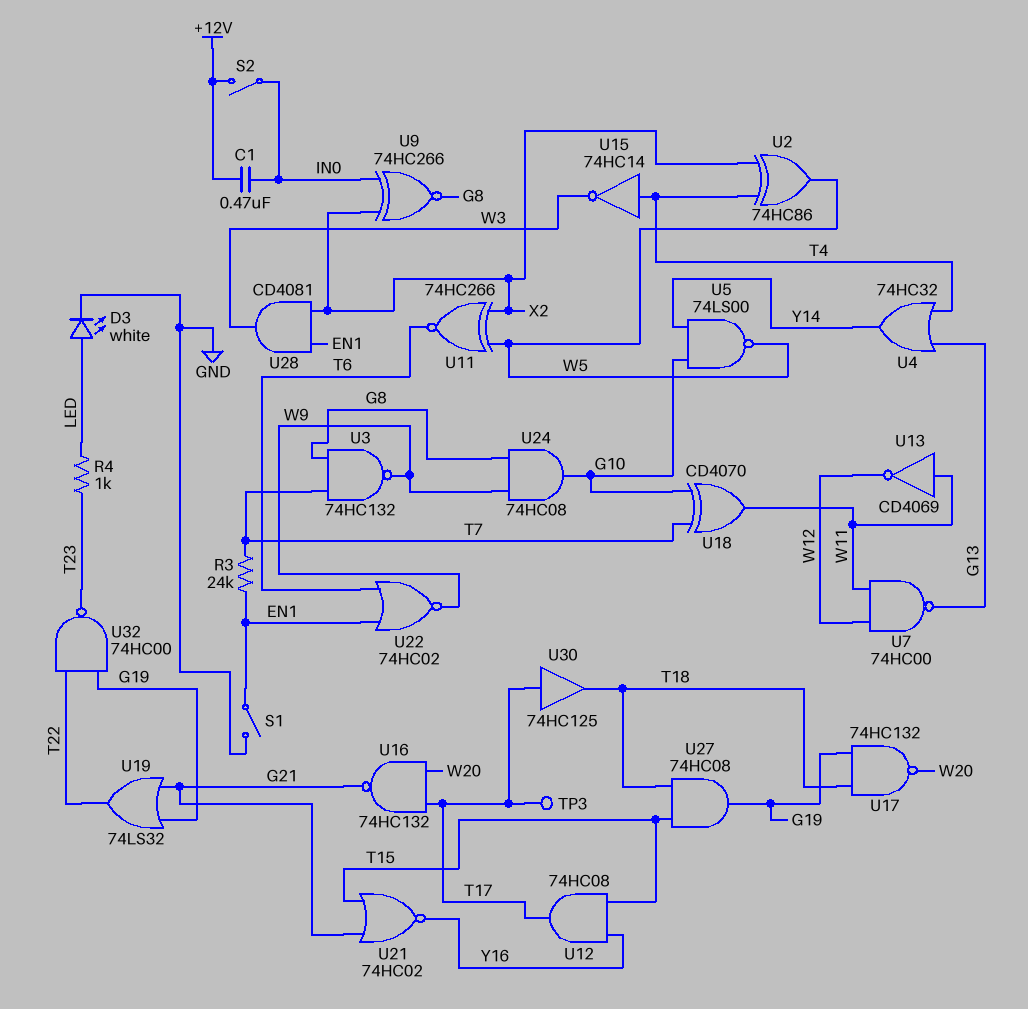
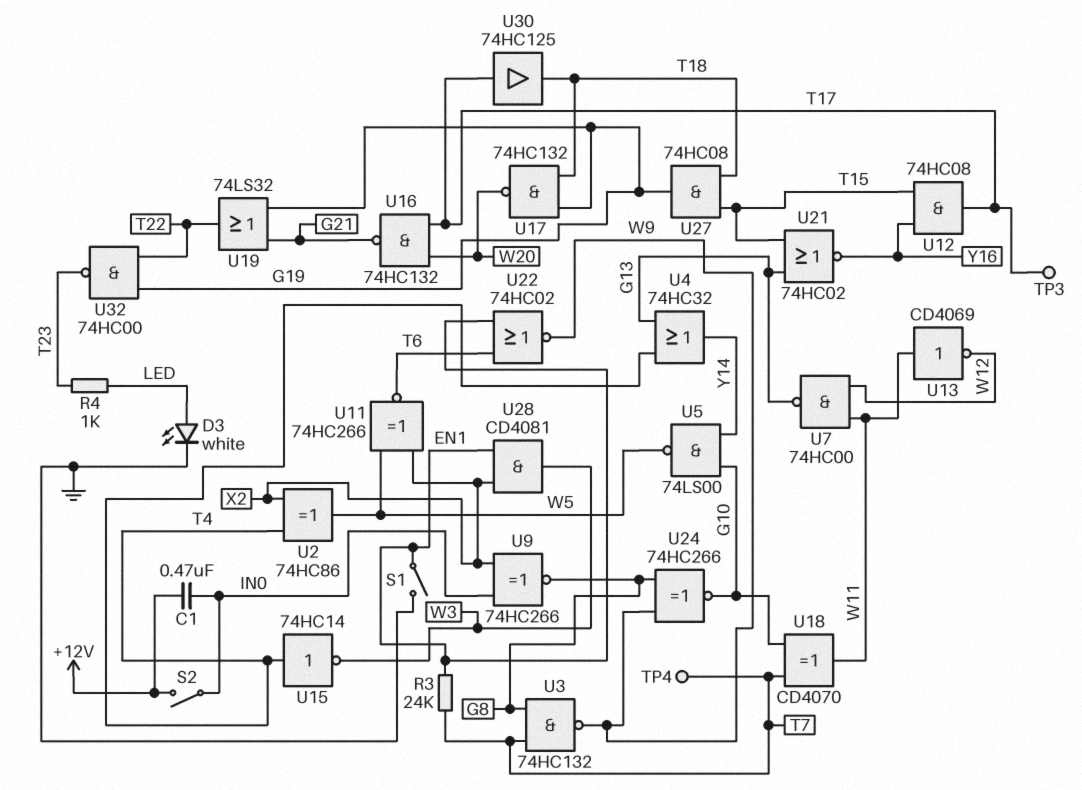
TP4: none -> test point (T7)
U21: NOR 74HC02 (in G21, in T15, out Y16) -> NOR 74HC02 (in G13, in T15, out Y16)
U24: AND 74HC08 (in G8, in W9, out G10) -> XNOR 74HC266 (in G8, in W9, out G10)

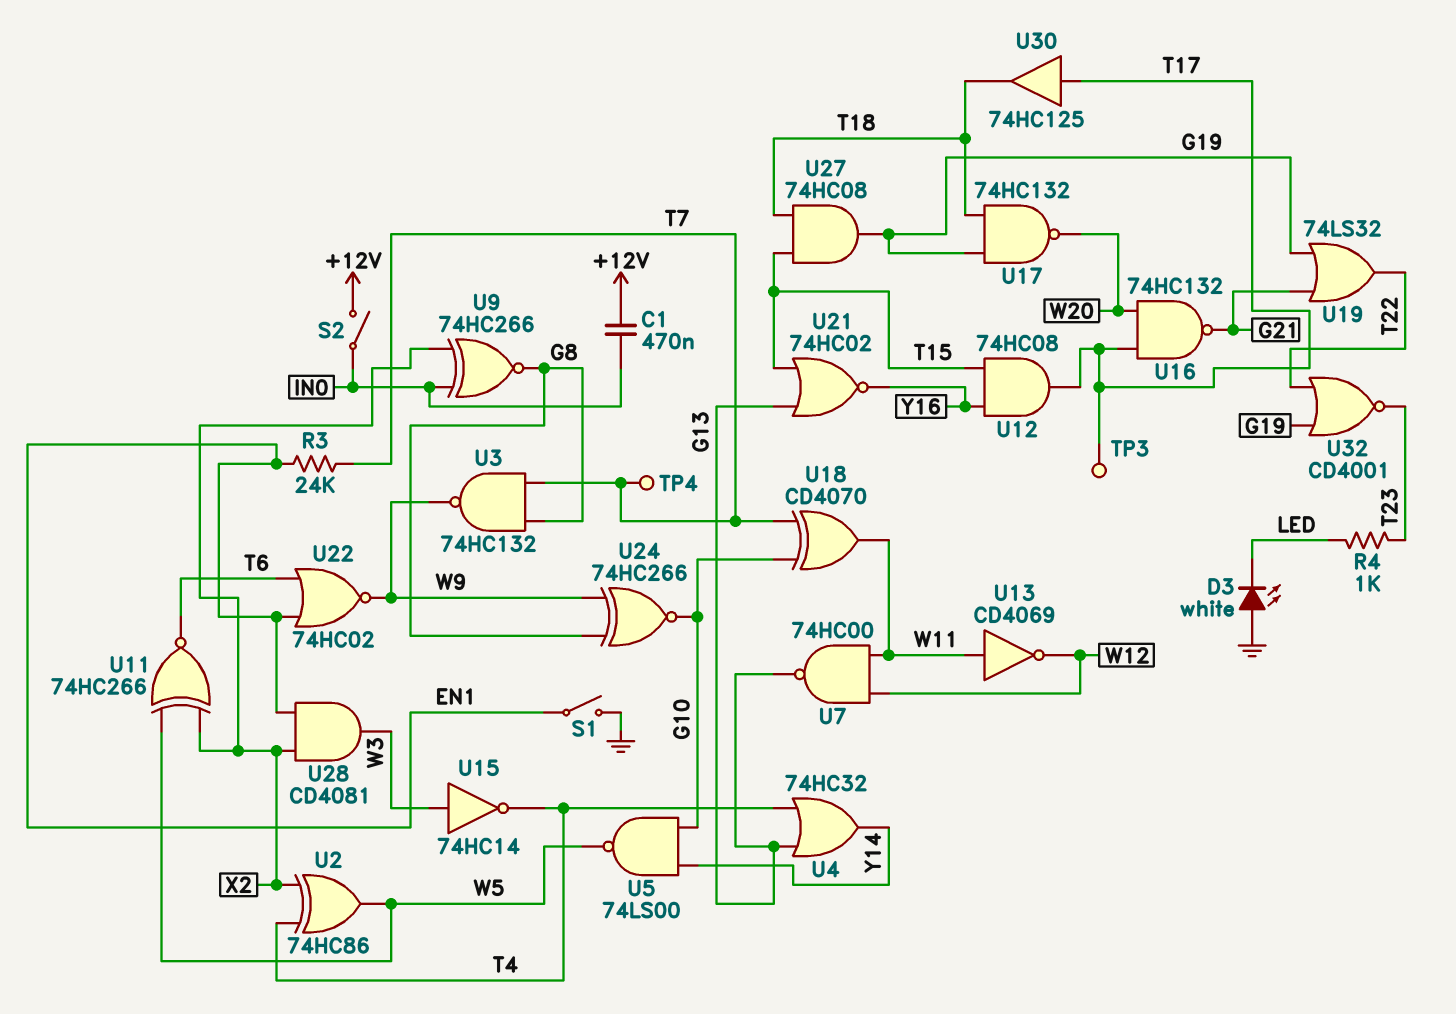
D3: LED white (A LED, K GND) -> LED white (A GND, K LED)
U15: NOT 74HC14 (in T4, out W3) -> NOT 74HC14 (in W3, out T4)
U32: NAND 74HC00 (in G19, in T22, out T23) -> NOR CD4001 (in G19, in T22, out T23)

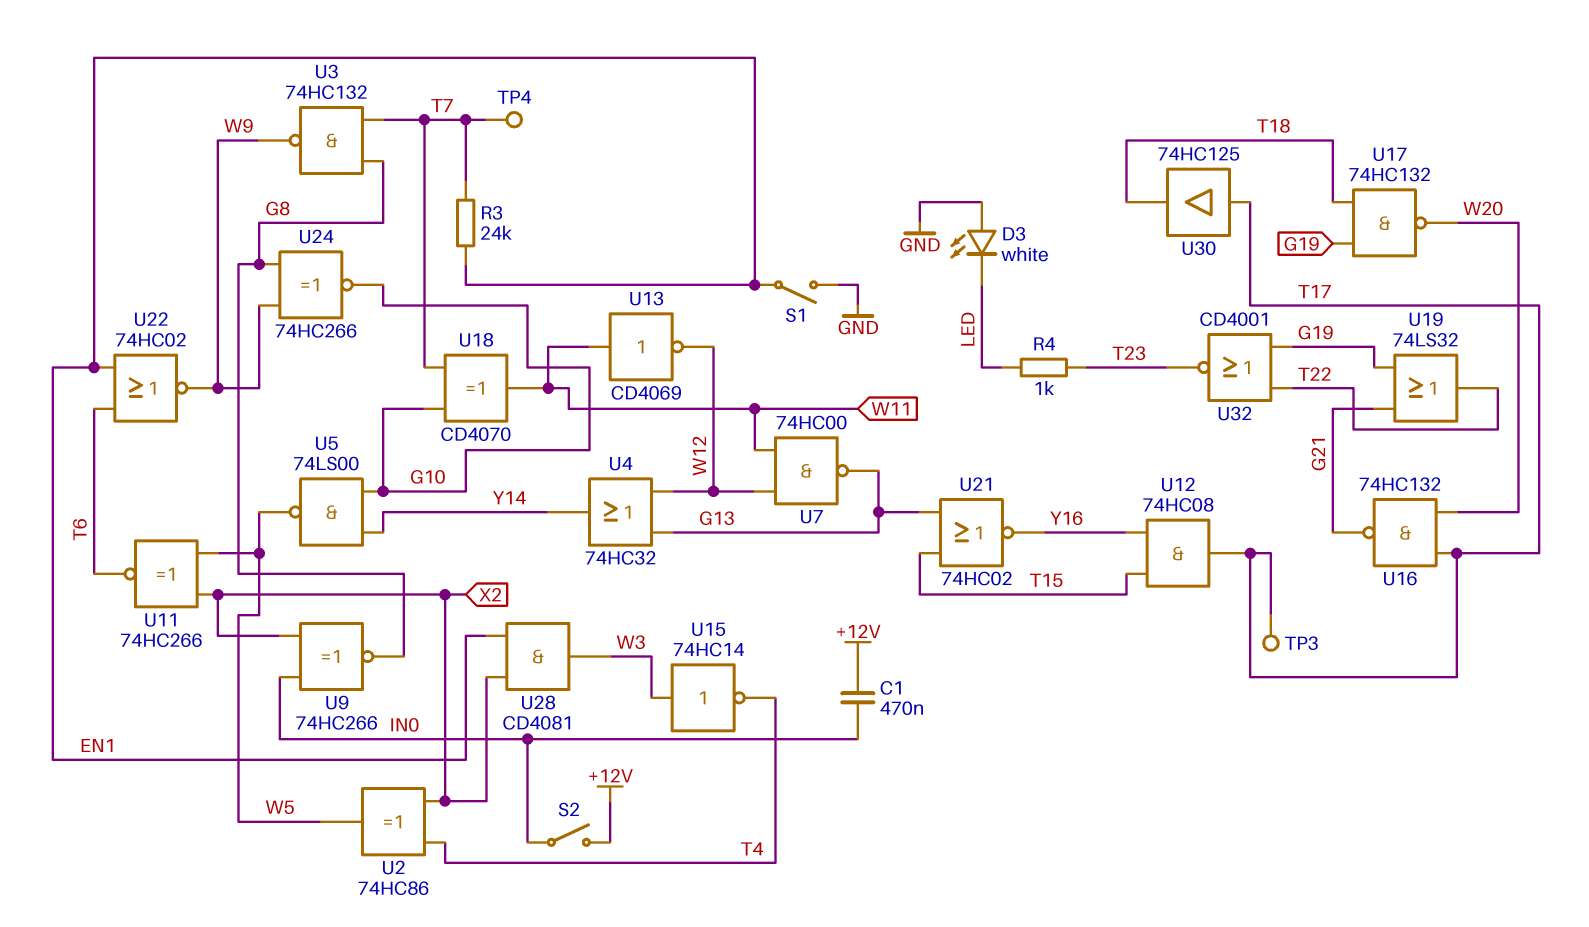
U4: OR 74HC32 (in G13, in T4, out Y14) -> OR 74HC32 (in G13, in W12, out Y14)
U27: AND 74HC08 (in T15, in T18, out G19) -> none

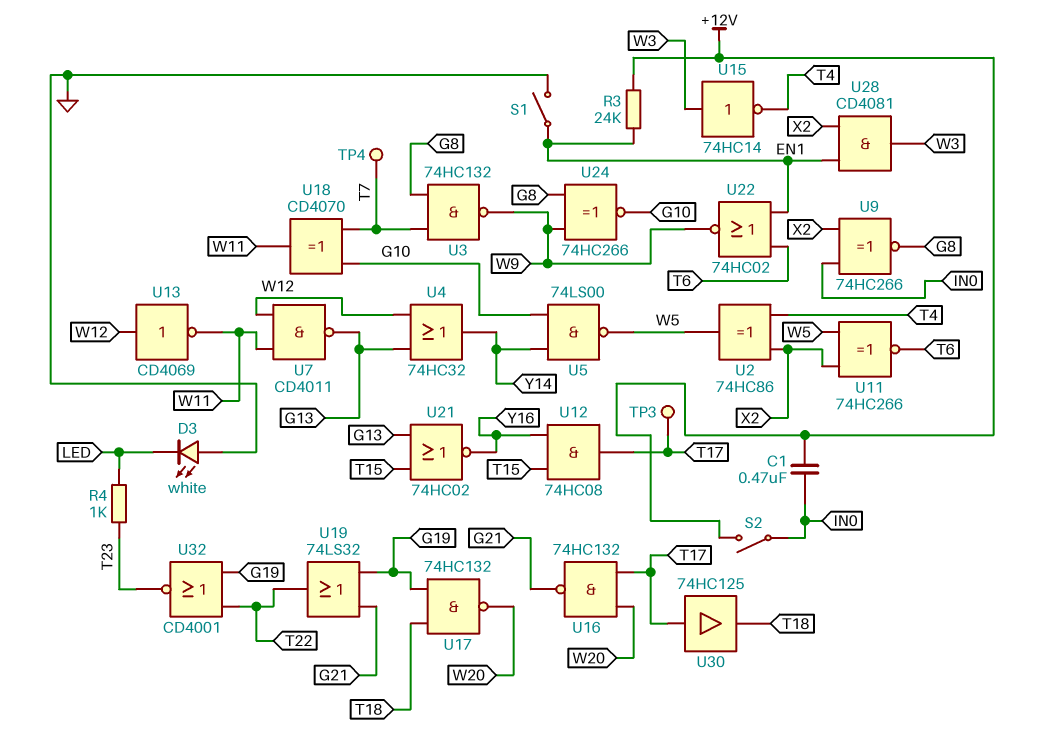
R3: 24k (EN1, T7) -> 24k (+12V, EN1)
U7: NAND 74HC00 (in W11, in W12, out G13) -> NAND CD4011 (in W11, in W12, out G13)
U13: NOT CD4069 (in W11, out W12) -> NOT CD4069 (in W12, out W11)

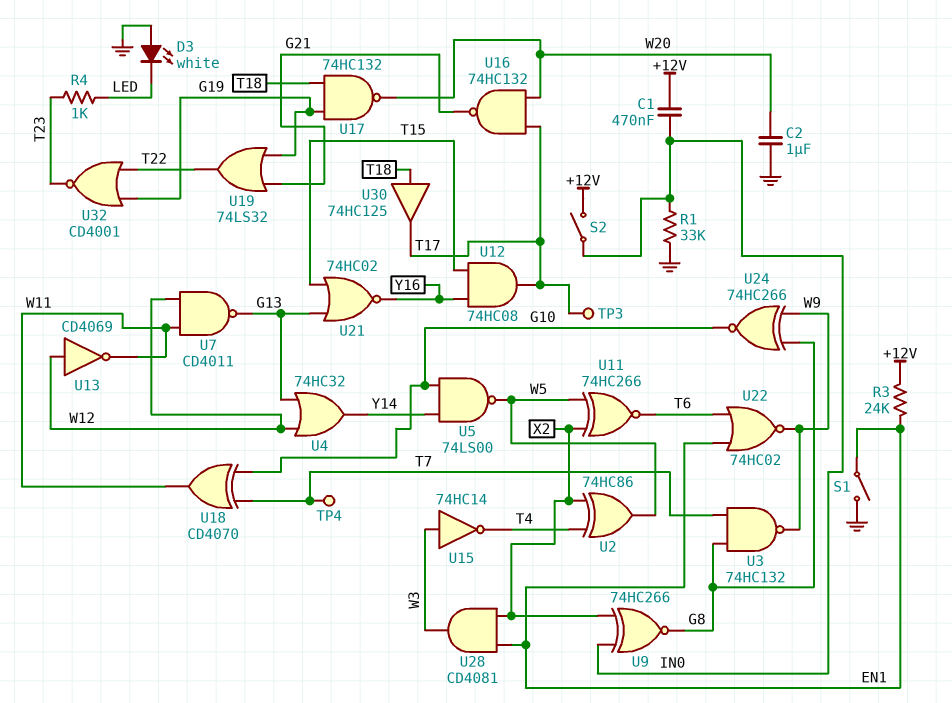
C2: none -> 1uF (GND, W20)
R1: none -> 33k (GND, IN0)
U30: buffer 74HC125 (in T17, out T18) -> buffer 74HC125 (in T18, out T17)

